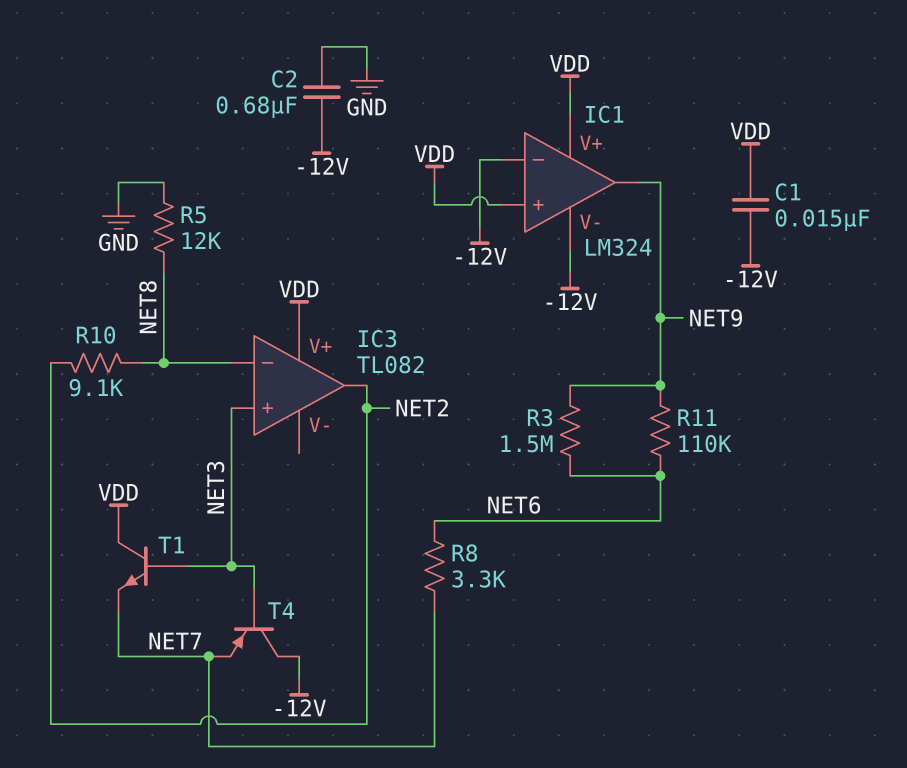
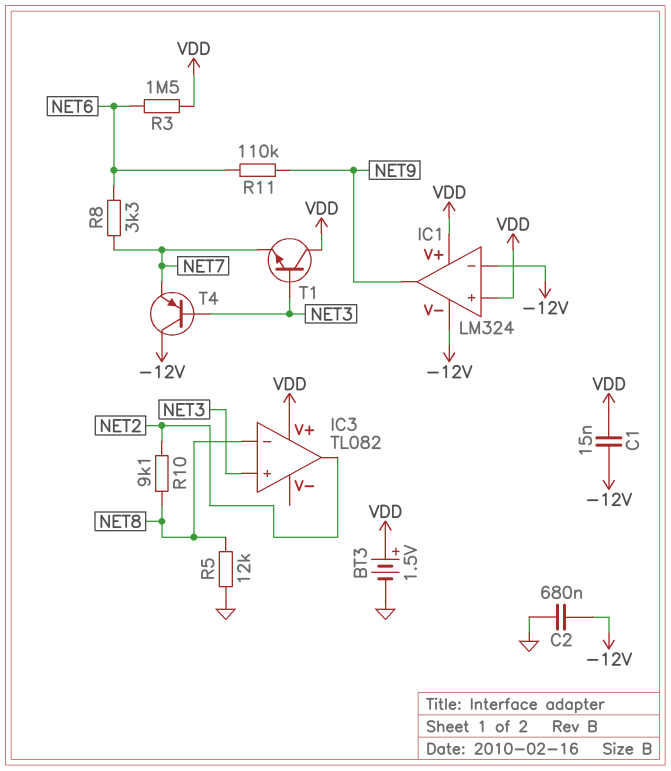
BT3: none -> 1.5V (plus VDD, minus GND)
R3: 1.5M (NET6, NET9) -> 1.5M (NET6, VDD)

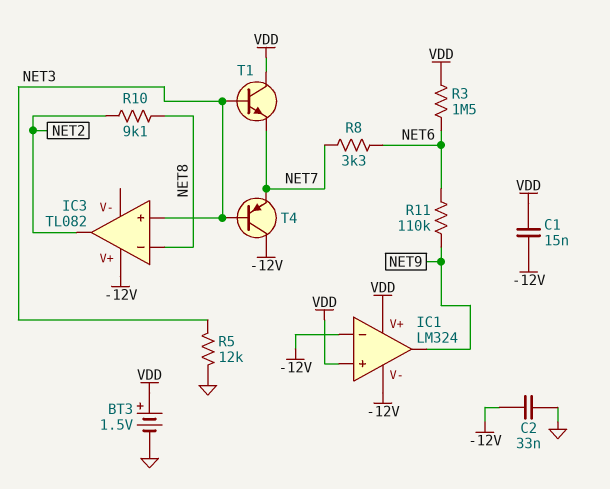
C2: 680nF (-12V, GND) -> 33nF (-12V, GND)
IC3 pin V+: VDD -> -12V
R5: 12k (GND, NET8) -> 12k (GND, NET3)

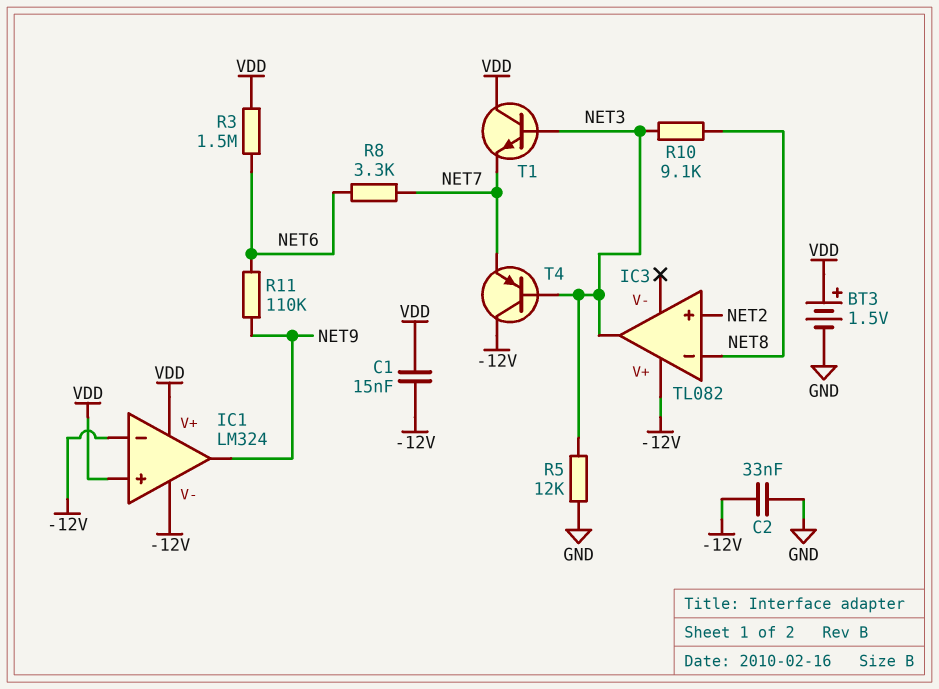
IC3 pin in+: NET3 -> NET2
IC3 pin out: NET2 -> NET3
R10: 9.1k (NET2, NET8) -> 9.1k (NET3, NET8)

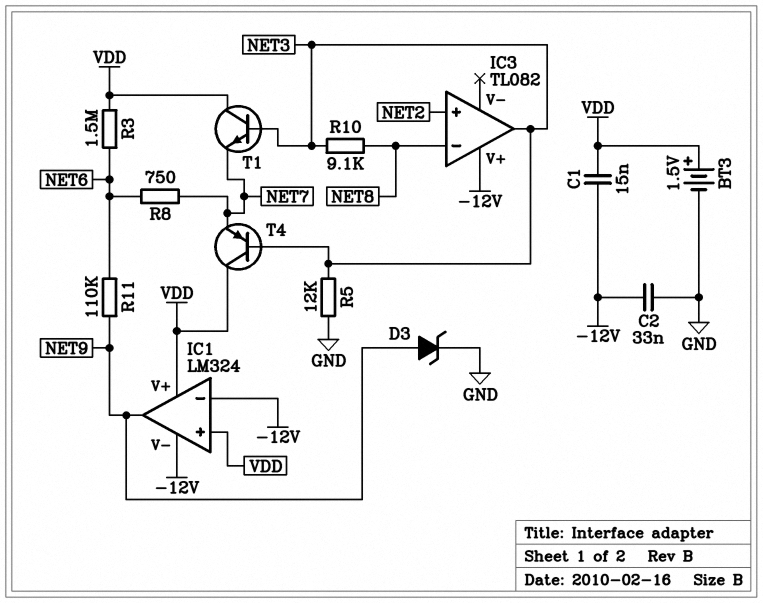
D3: none -> zener (A NET9, K GND)
R8: 3.3k (NET6, NET7) -> 750 (NET6, NET7)
T4: PNP (B NET3, C -12V, E NET7) -> PNP (B NET3, C VDD, E NET7)

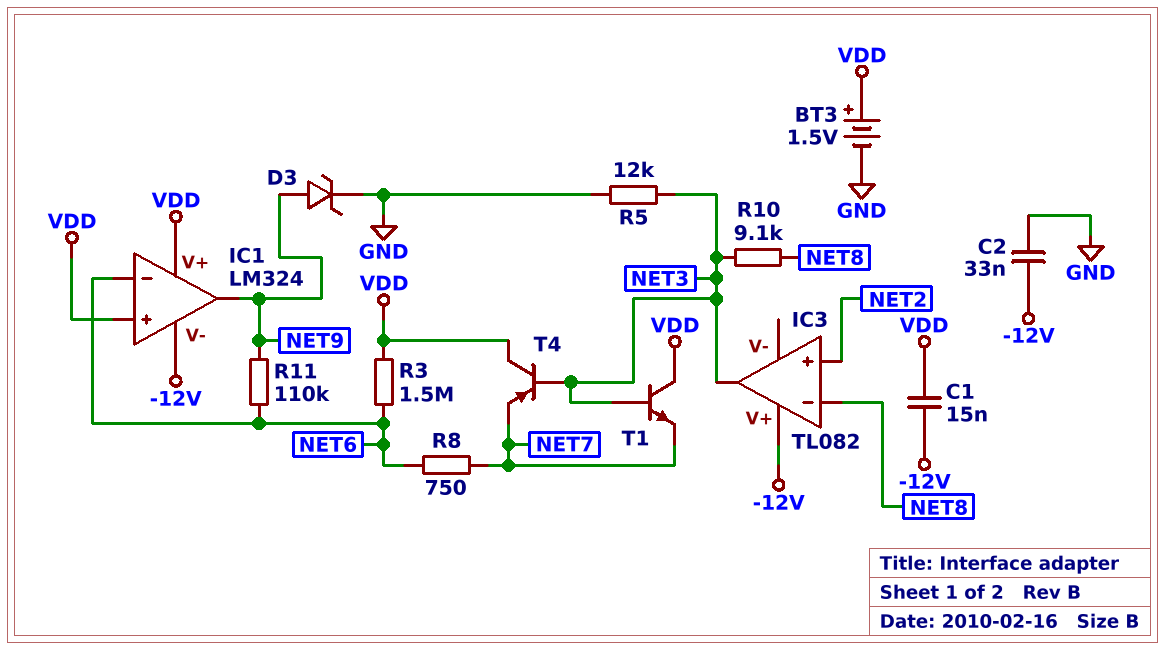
IC1 pin in-: -12V -> NET6

